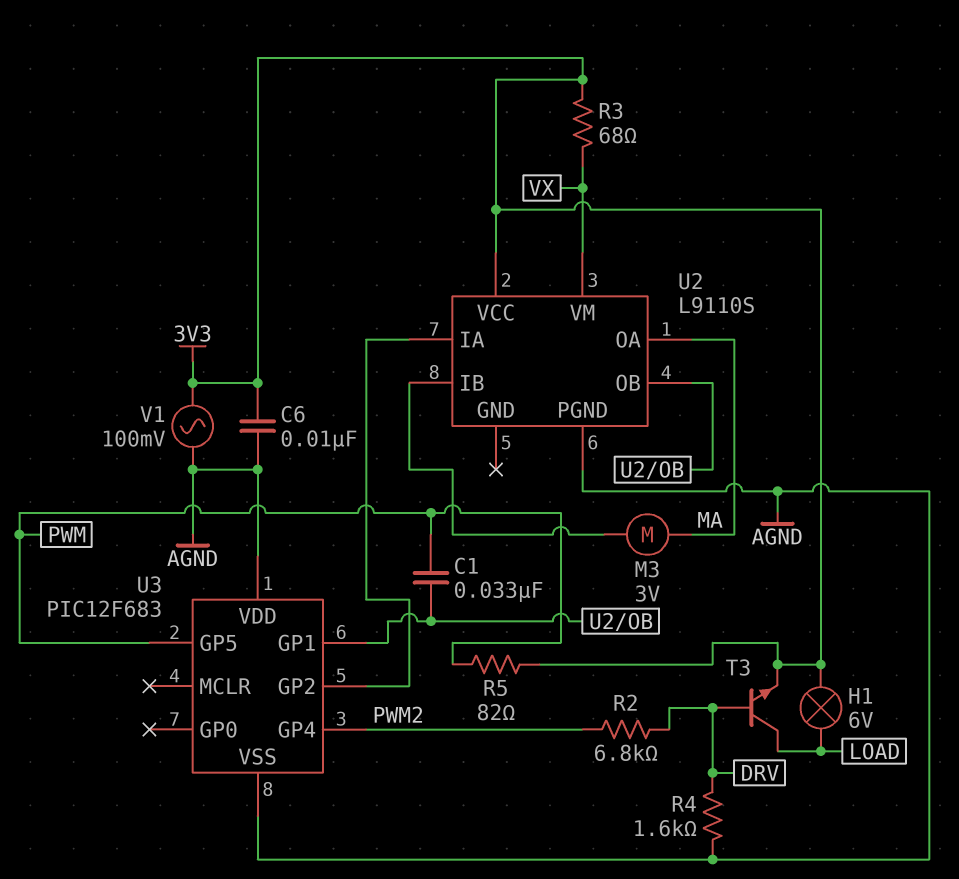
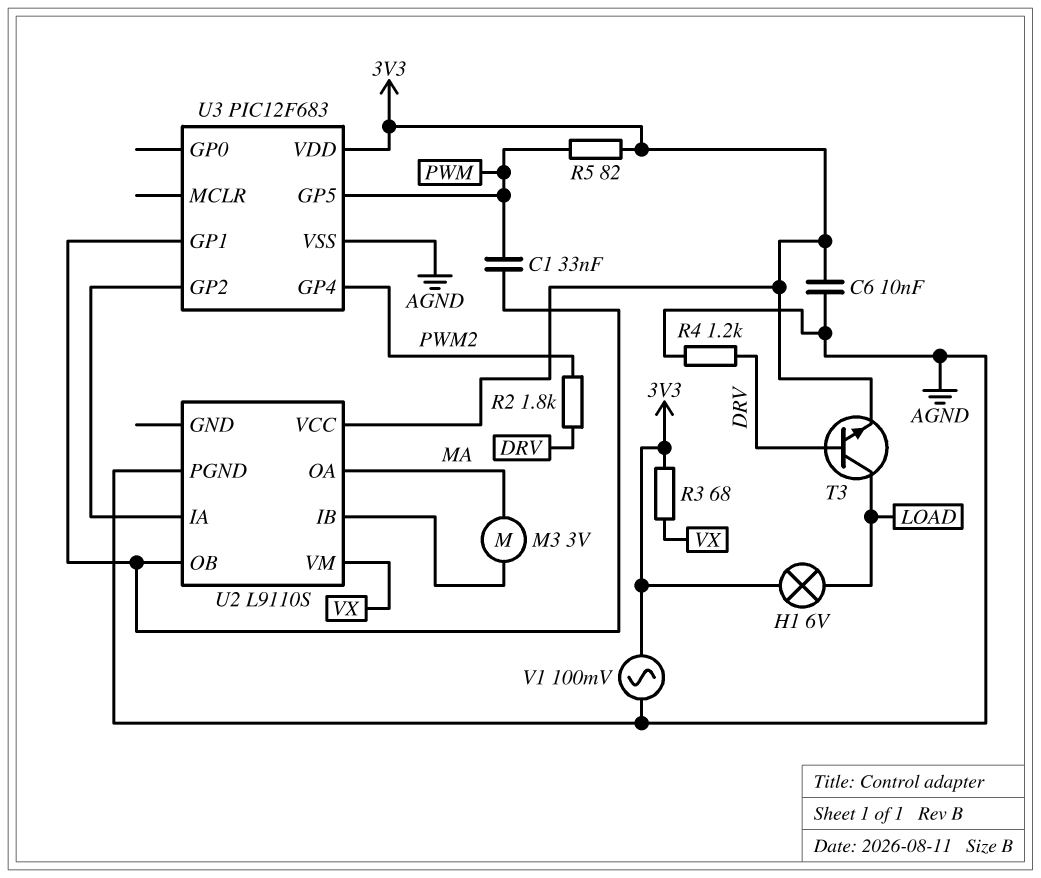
R2: 6.8k (DRV, PWM2) -> 1.8k (DRV, PWM2)
R4: 1.6k (AGND, DRV) -> 1.2k (AGND, DRV)
U3 pin VDD: AGND -> 3V3

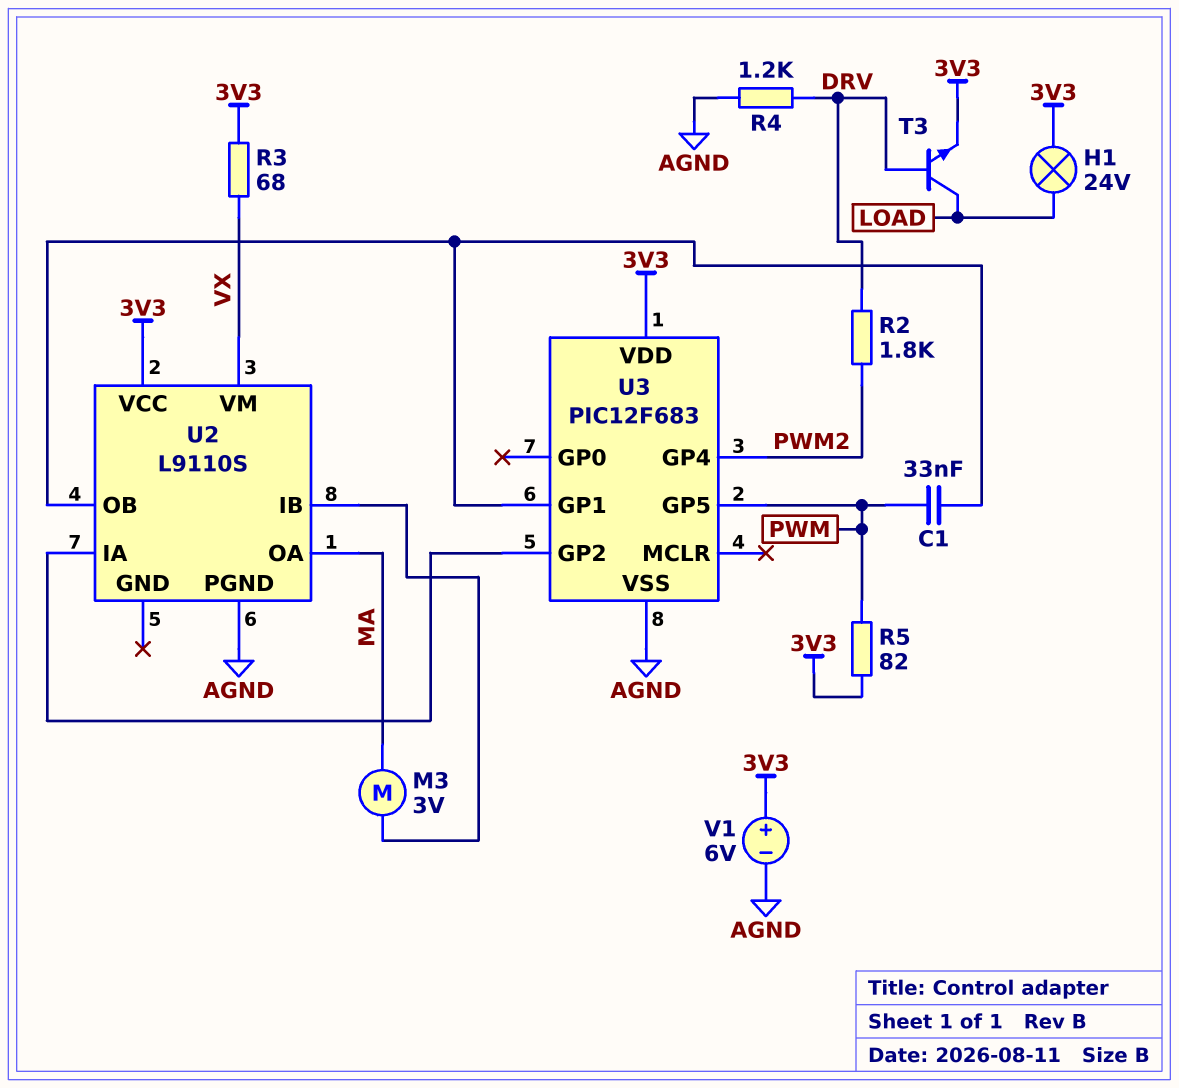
C6: 10nF (3V3, AGND) -> none
H1: lamp 6V (3V3, LOAD) -> lamp 24V (3V3, LOAD)
V1: AC 100mV (3V3, AGND) -> 6V (plus 3V3, minus AGND)

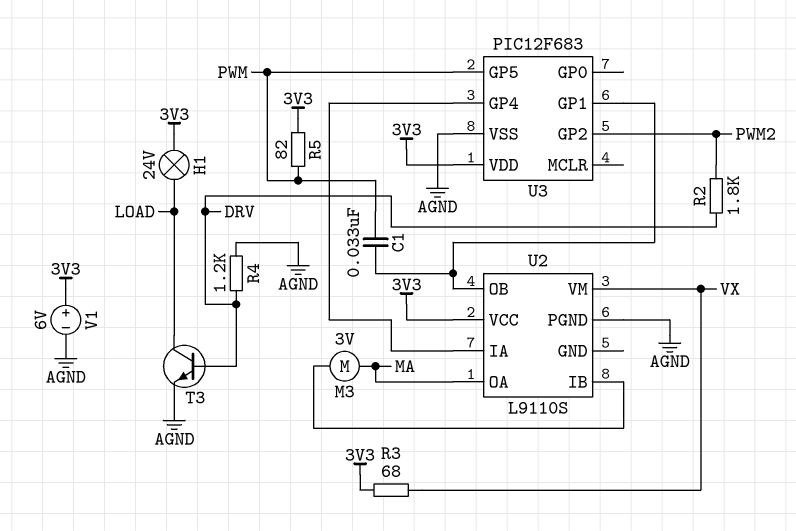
T3: NPN (B DRV, C LOAD, E 3V3) -> NPN (B DRV, C LOAD, E AGND)
U3 pin GP2: U2/IA -> PWM2
U3 pin GP4: PWM2 -> U2/IA

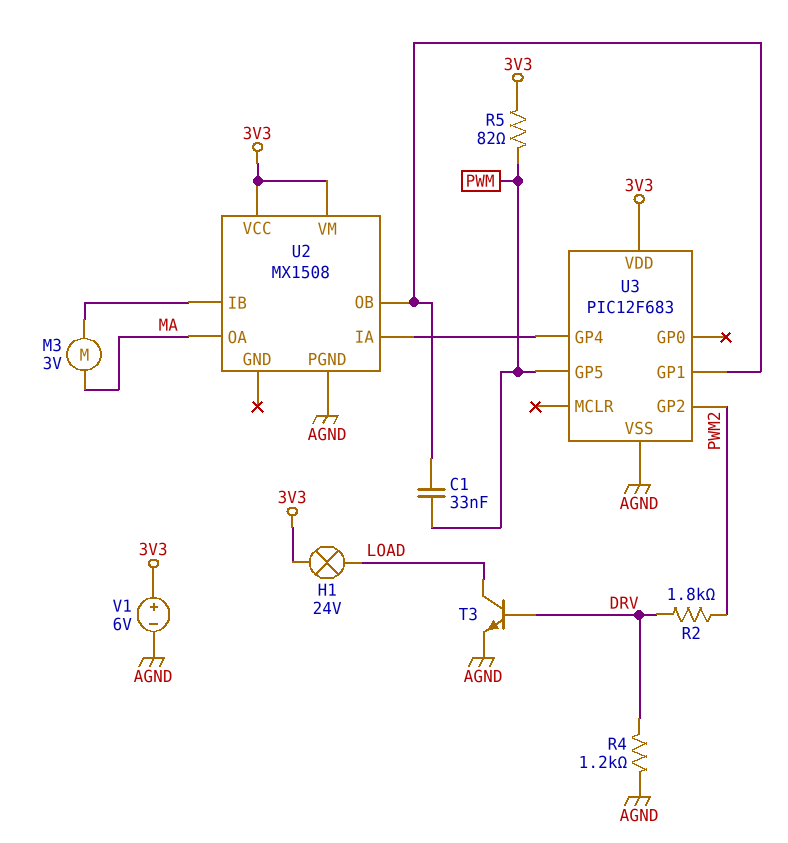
R3: 68 (3V3, VX) -> none
U2: L9110S -> MX1508
U2 pin VM: VX -> 3V3

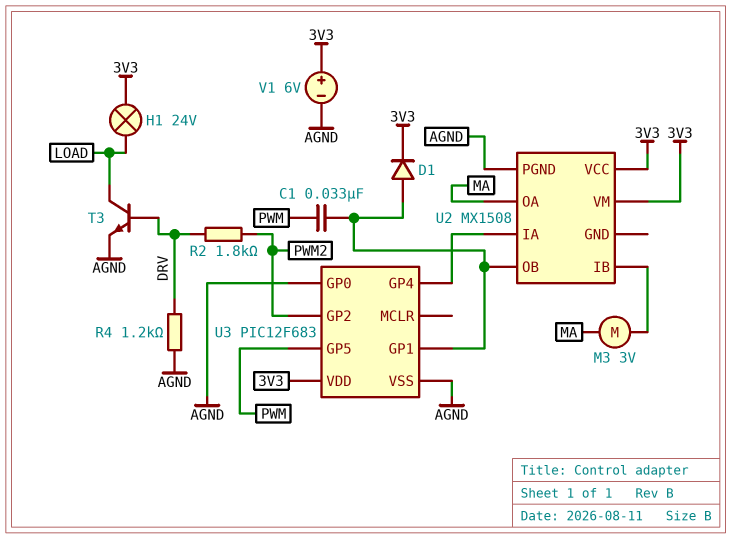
D1: none -> diode (A U2/OB, K 3V3)
R5: 82 (3V3, PWM) -> none
U3 pin GP0: none -> AGND

